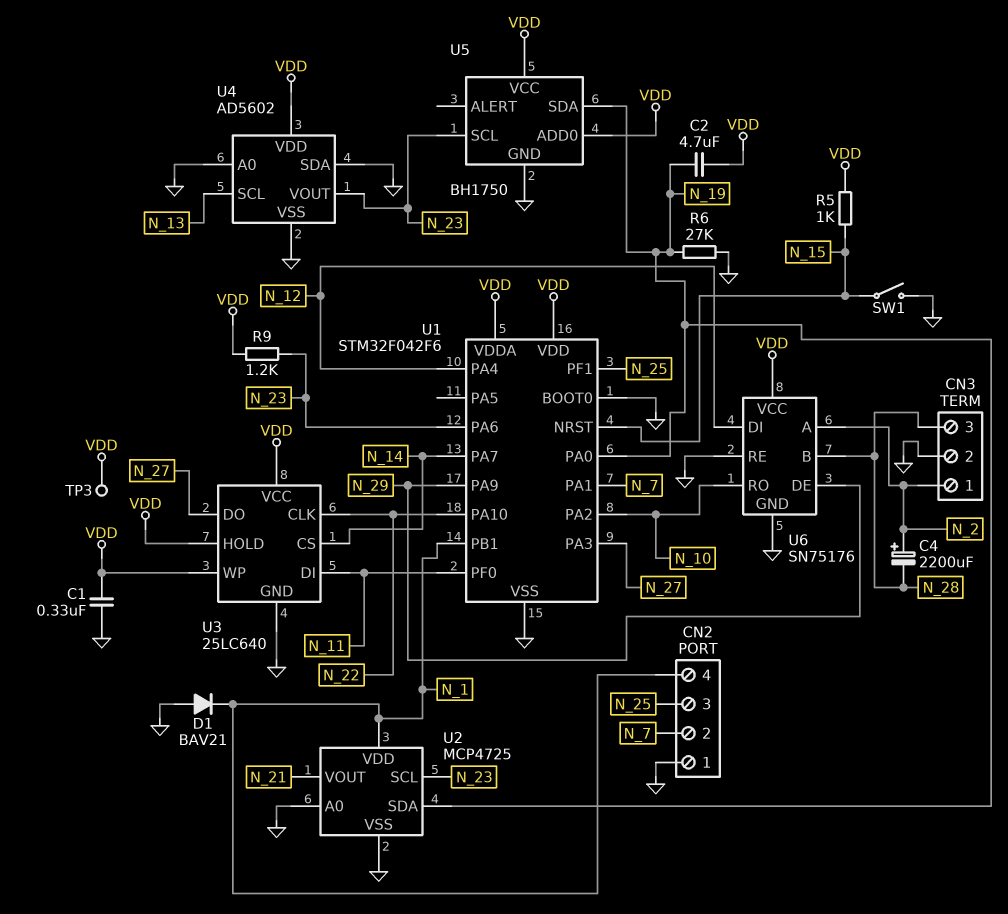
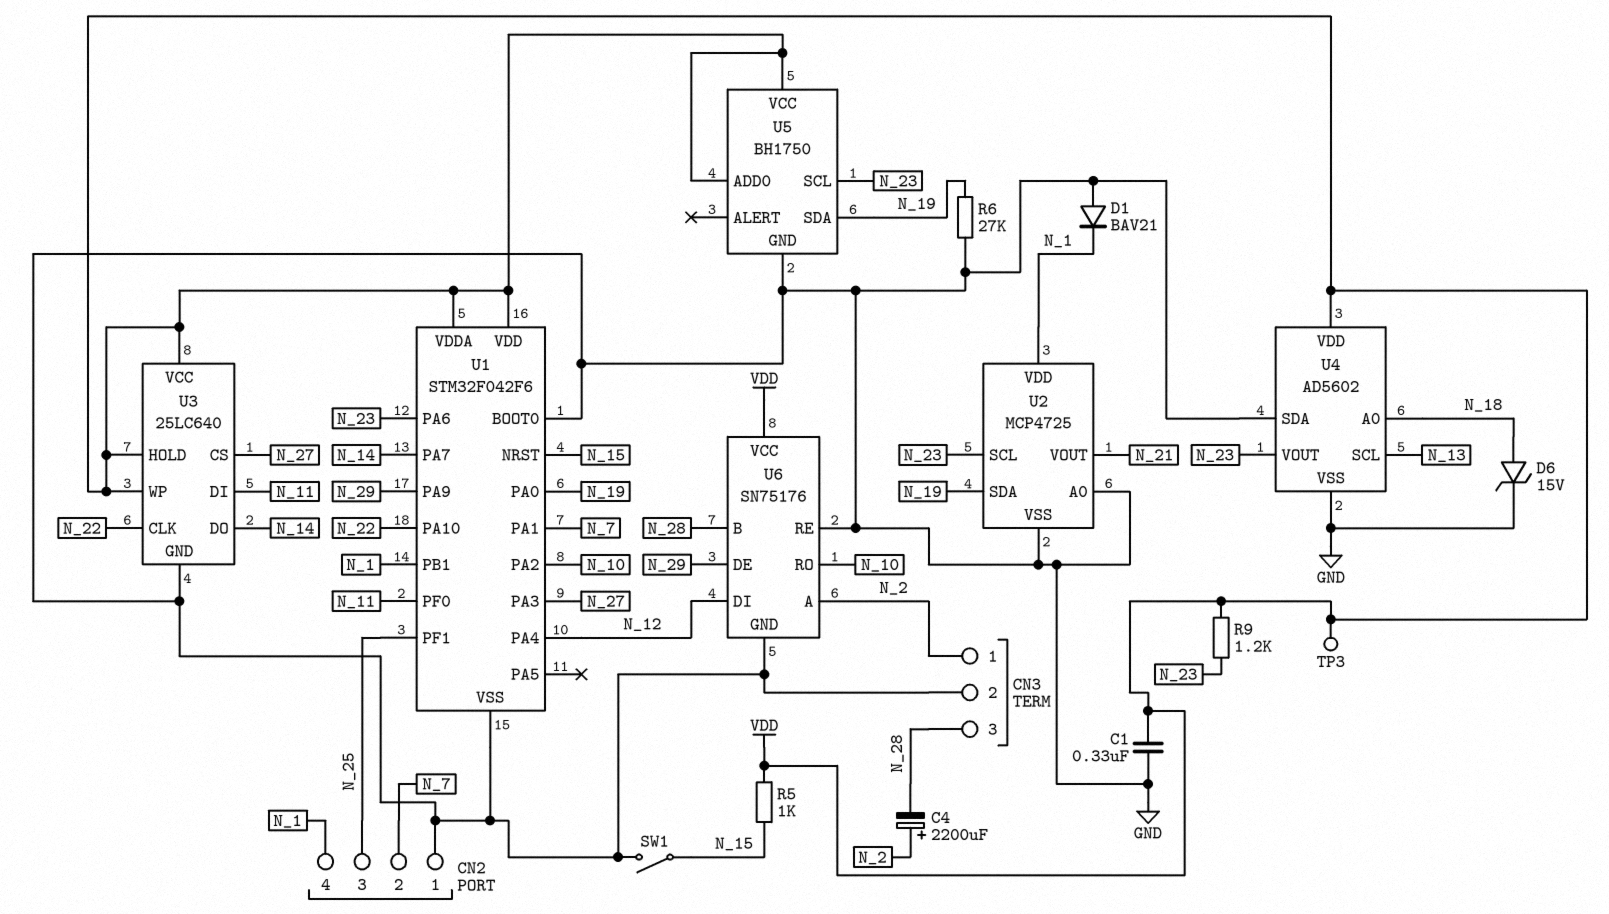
C2: 4.7uF (N_19, VDD) -> none
D6: none -> zener 15V (A N_18, K GND)
U3 pin CS: N_14 -> N_27
U3 pin DO: N_27 -> N_14
U4 pin A0: GND -> N_18

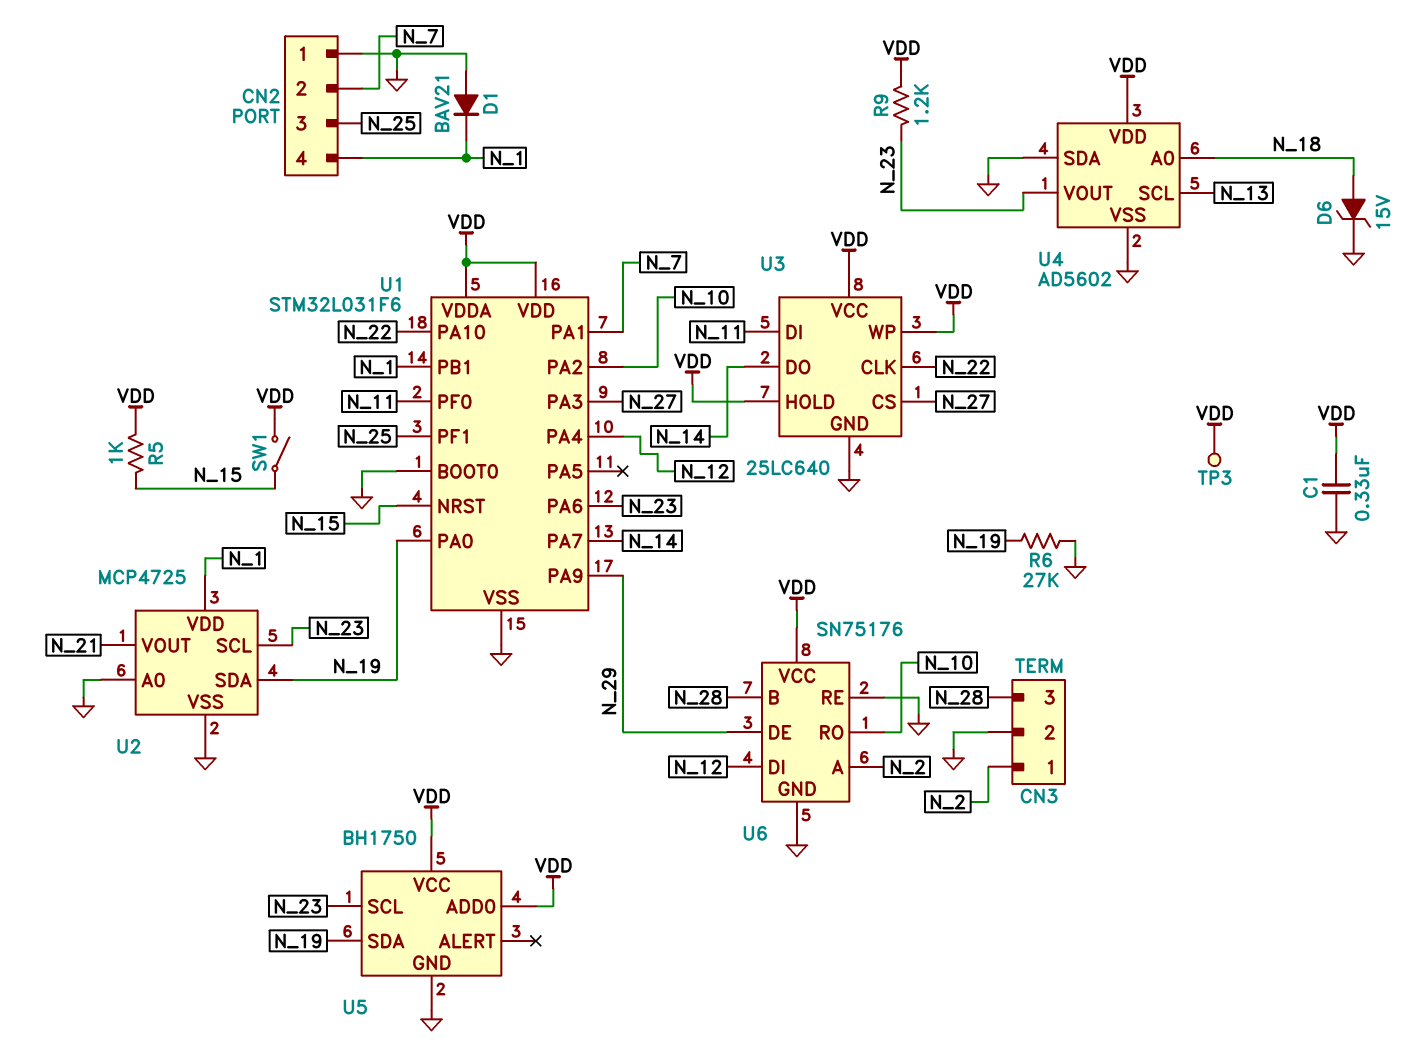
C4: 2200uF (plus N_2, minus N_28) -> none
SW1: switch (GND, N_15) -> switch (N_15, VDD)
U1: STM32F042F6 -> STM32L031F6

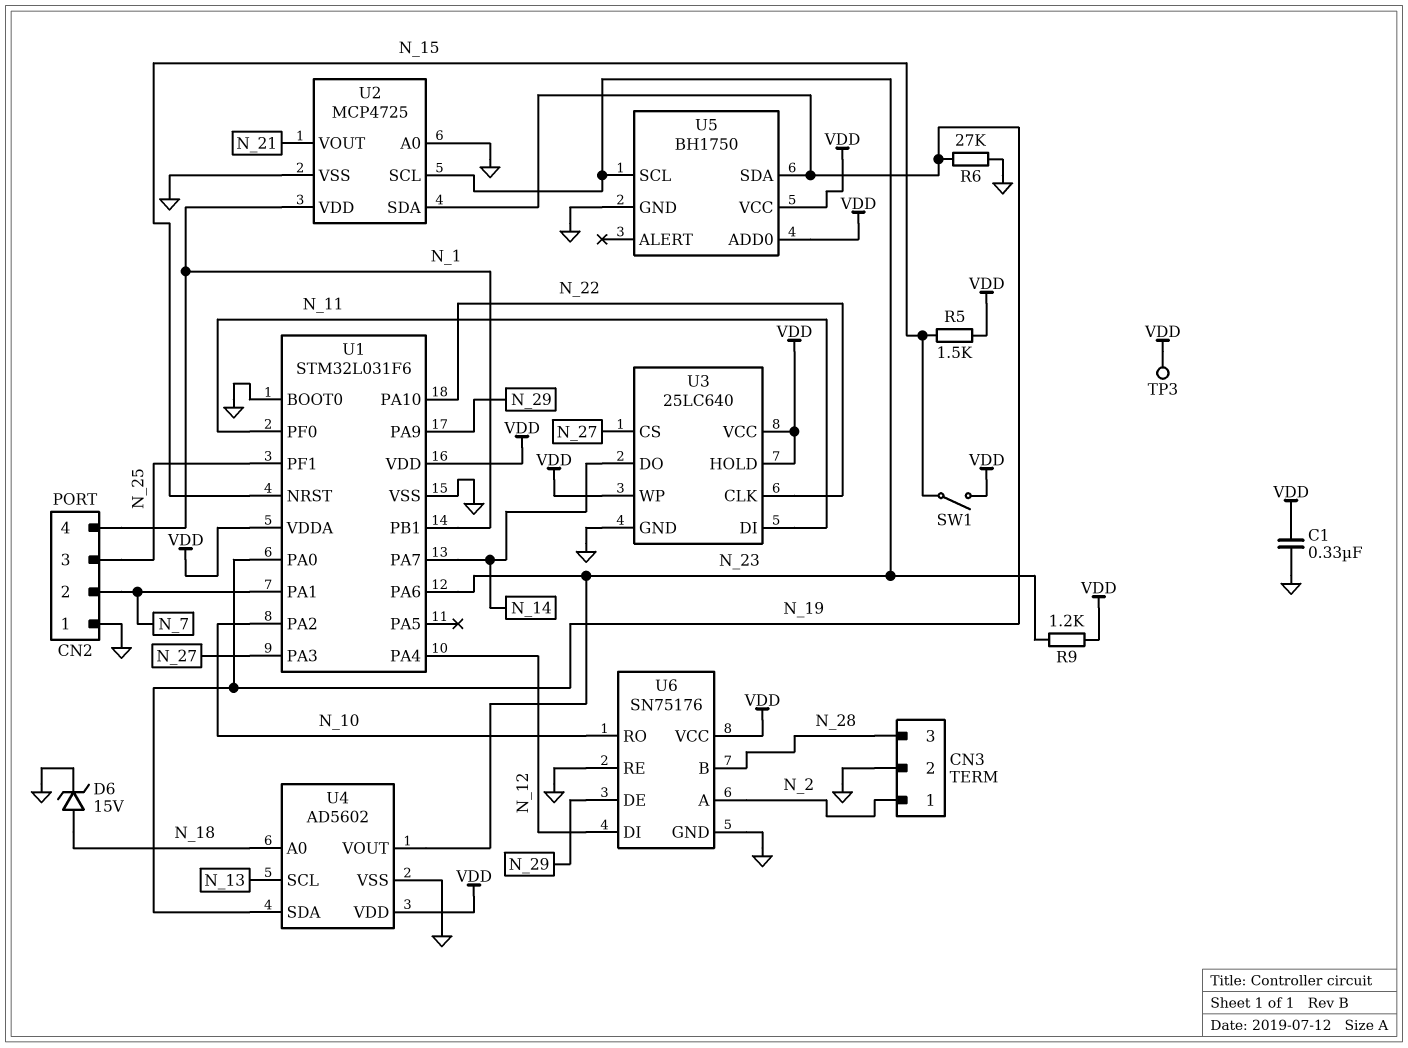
D1: diode BAV21 (A GND, K N_1) -> none
R5: 1k (N_15, VDD) -> 1.5k (N_15, VDD)
U4 pin SDA: GND -> N_19

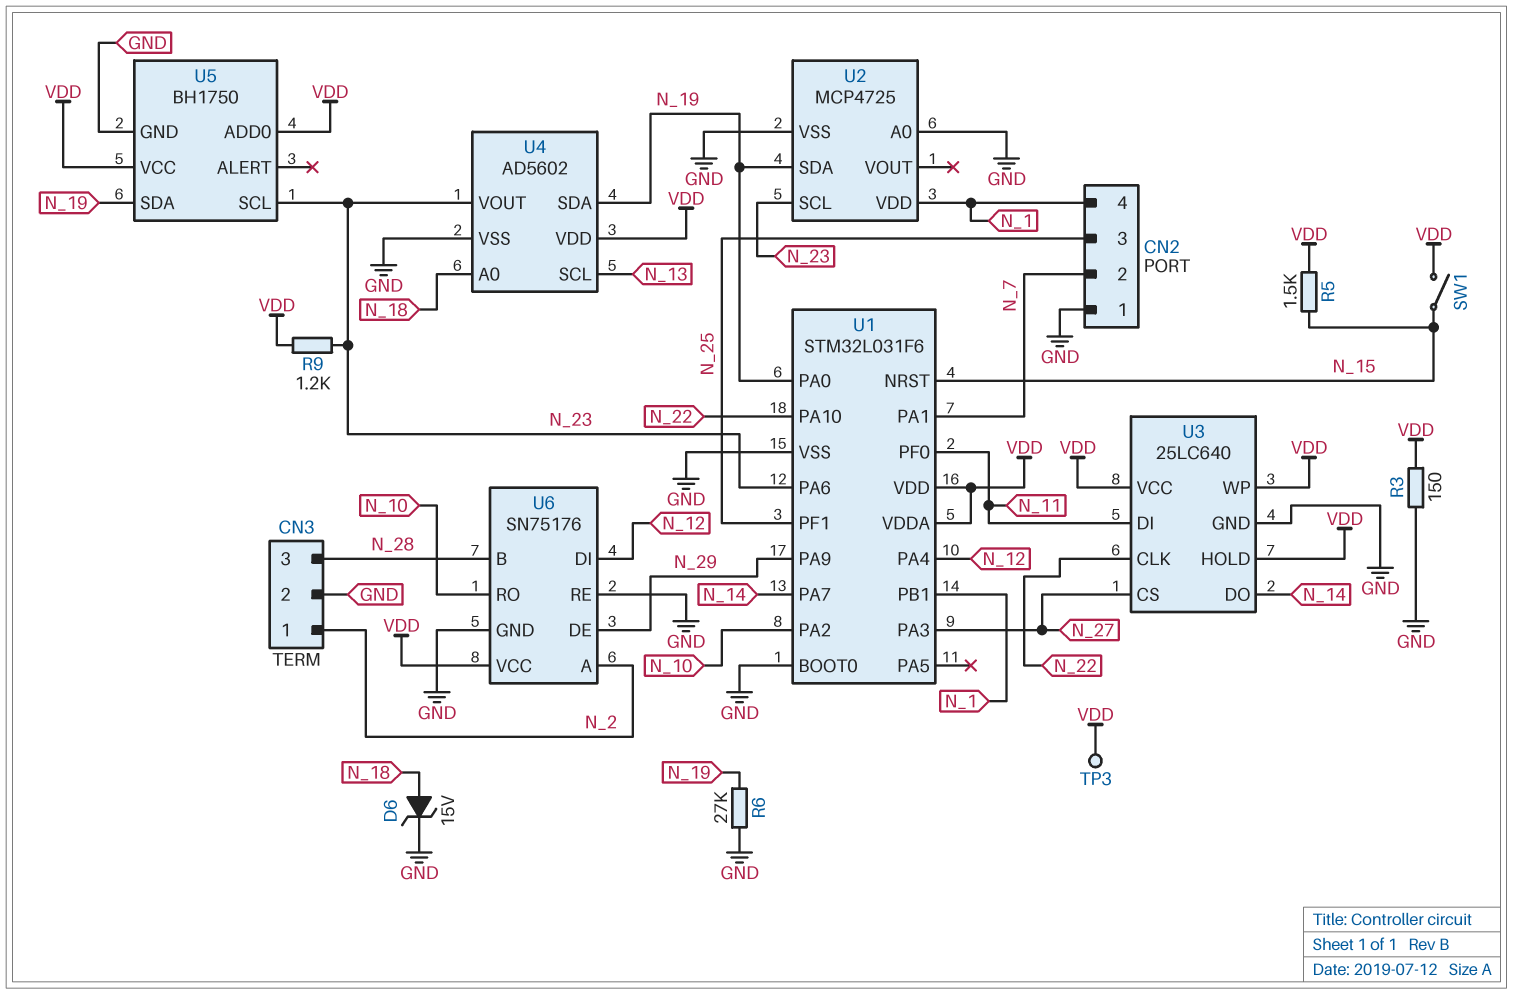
C1: 330nF (GND, VDD) -> none
R3: none -> 150 (GND, VDD)
U2 pin VOUT: N_21 -> none

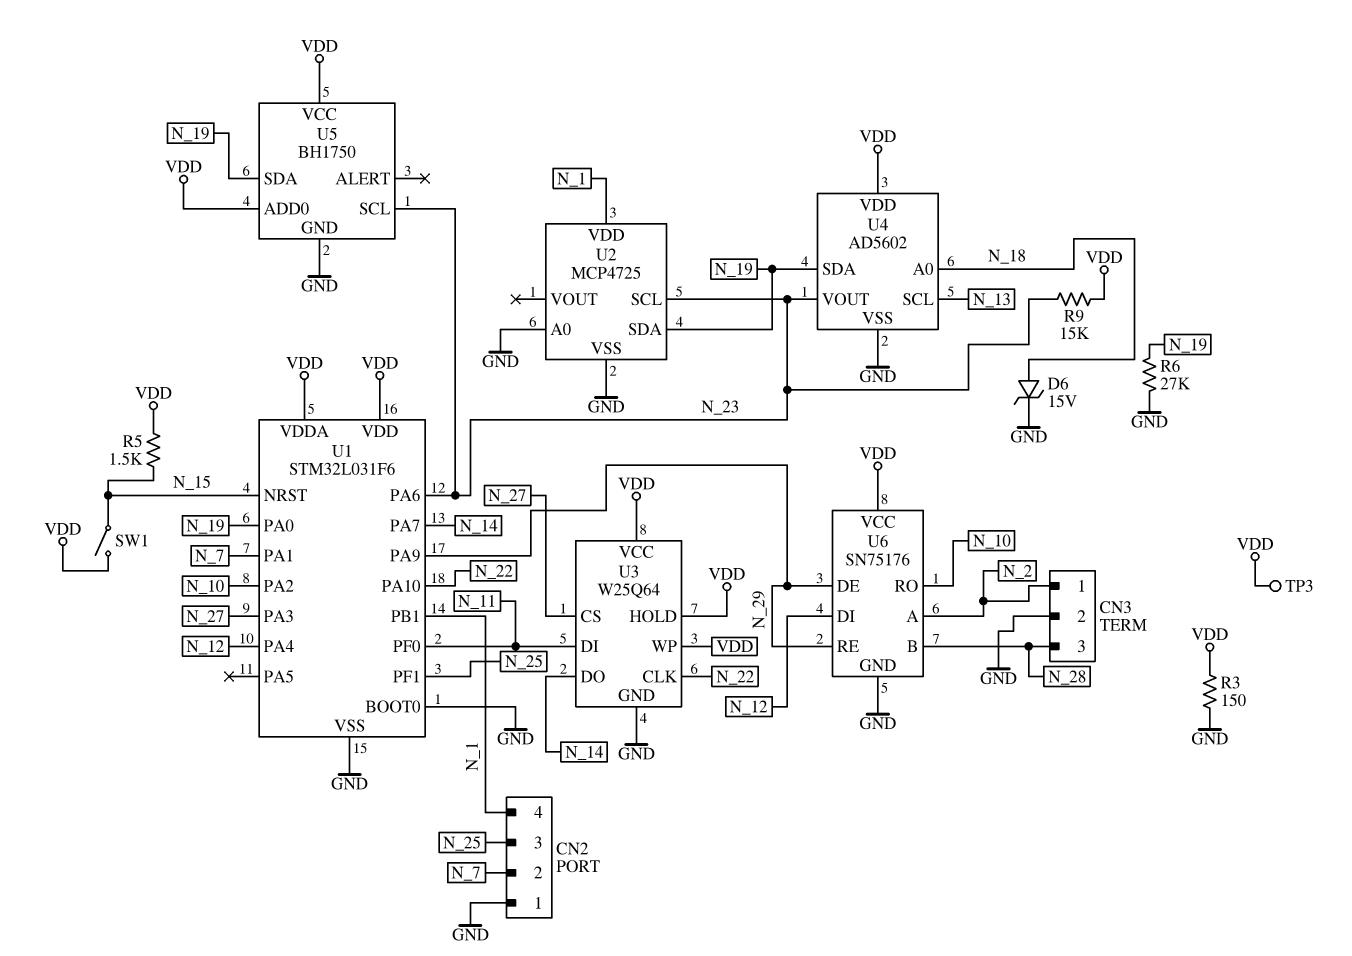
R9: 1.2k (N_23, VDD) -> 15k (N_23, VDD)
U3: 25LC640 -> W25Q64
U6 pin RE: GND -> N_29

